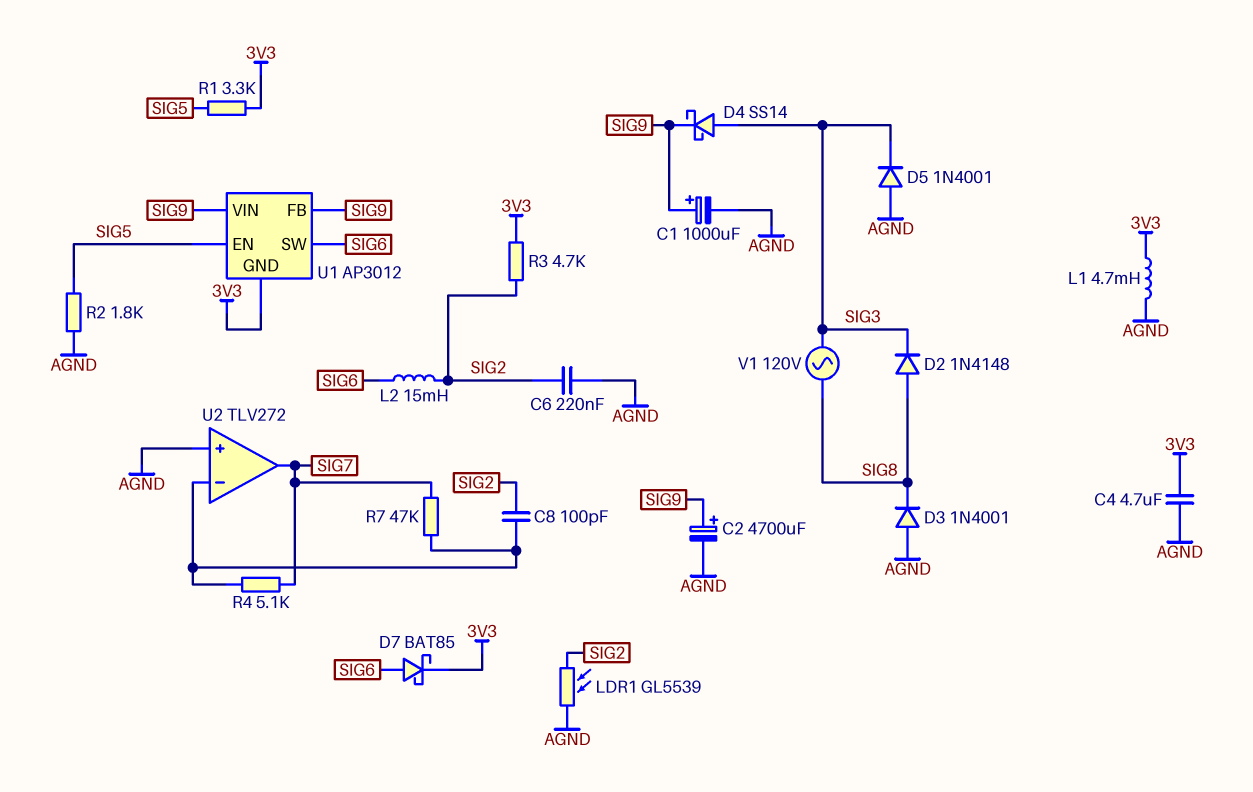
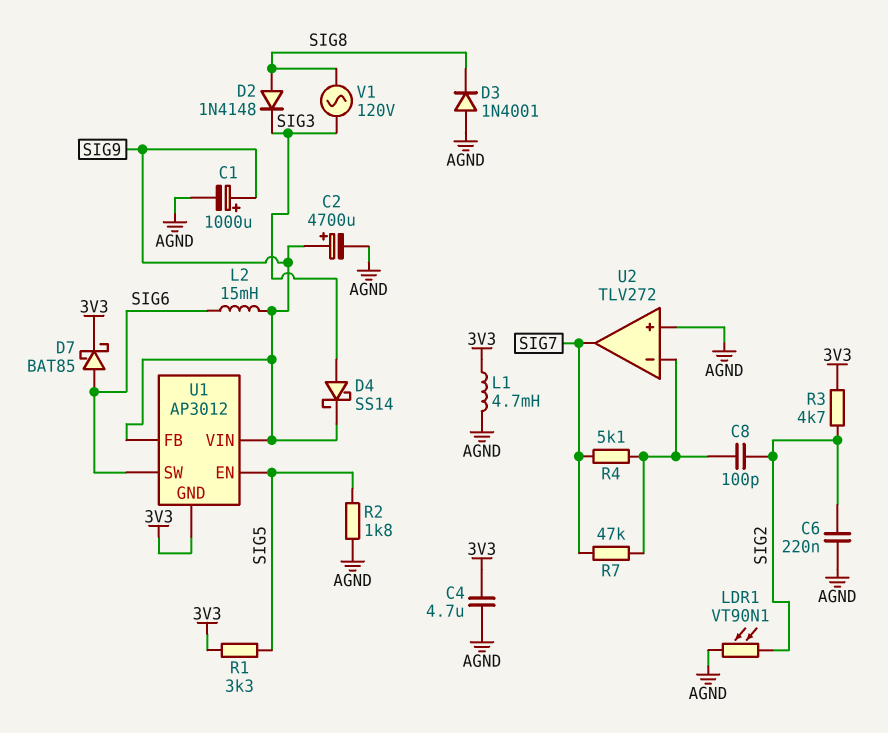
D5: diode 1N4001 (A AGND, K SIG3) -> none
L2: 15mH (SIG2, SIG6) -> 15mH (SIG6, SIG9)
LDR1: GL5539 (AGND, SIG2) -> VT90N1 (AGND, SIG2)

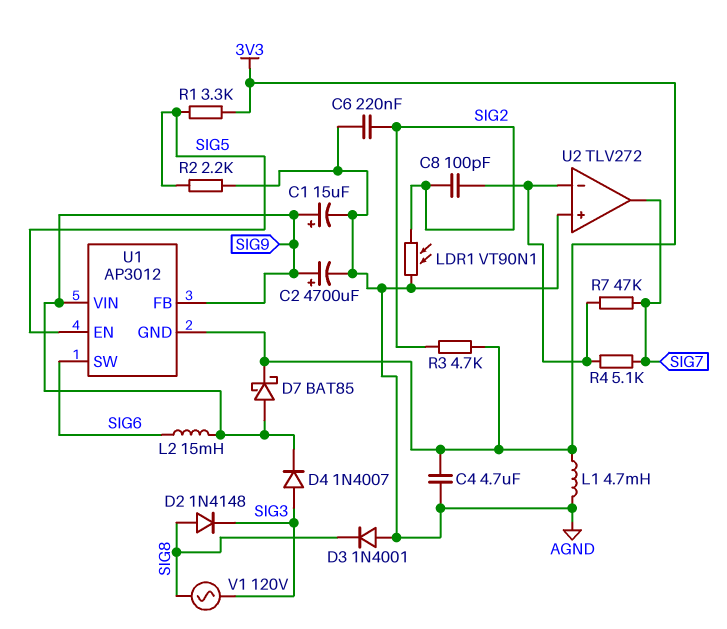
C1: 1000uF (plus SIG9, minus AGND) -> 15uF (plus SIG9, minus AGND)
D4: schottky SS14 (A SIG3, K SIG9) -> diode 1N4007 (A SIG3, K SIG9)
D7: schottky BAT85 (A SIG6, K 3V3) -> schottky BAT85 (A SIG9, K 3V3)
R2: 1.8k (AGND, SIG5) -> 2.2k (AGND, SIG5)

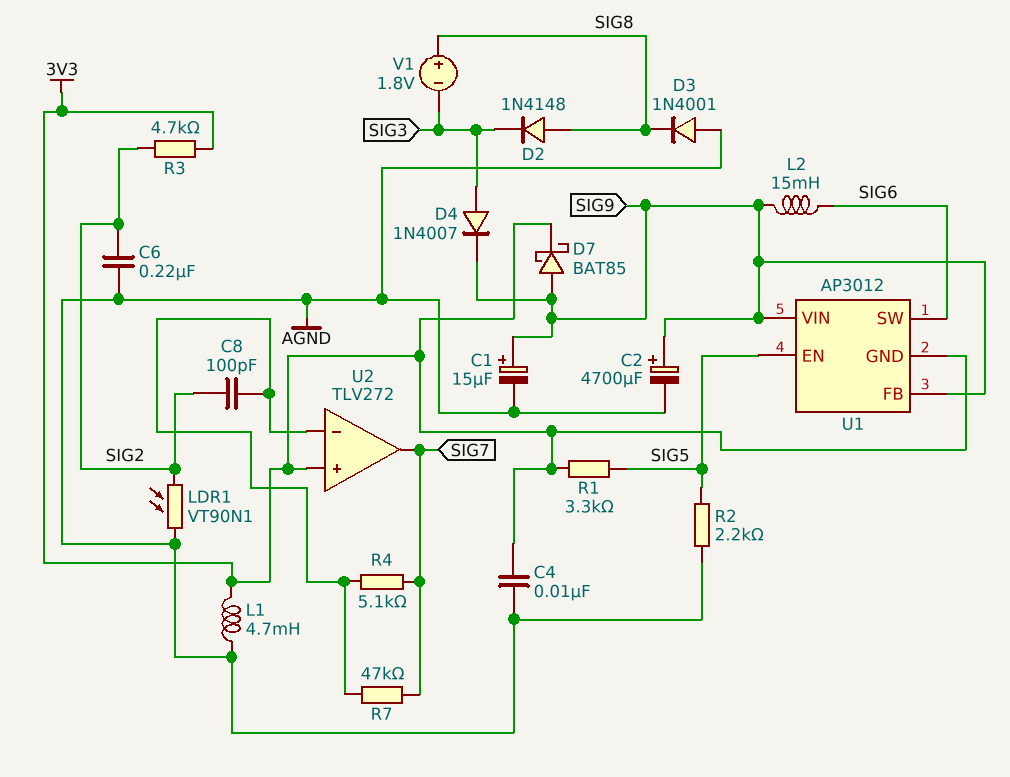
C4: 4.7uF (3V3, AGND) -> 10nF (3V3, AGND)
U2 pin in+: AGND -> 3V3
V1: AC 120V (SIG3, SIG8) -> 1.8V (plus SIG8, minus SIG3)

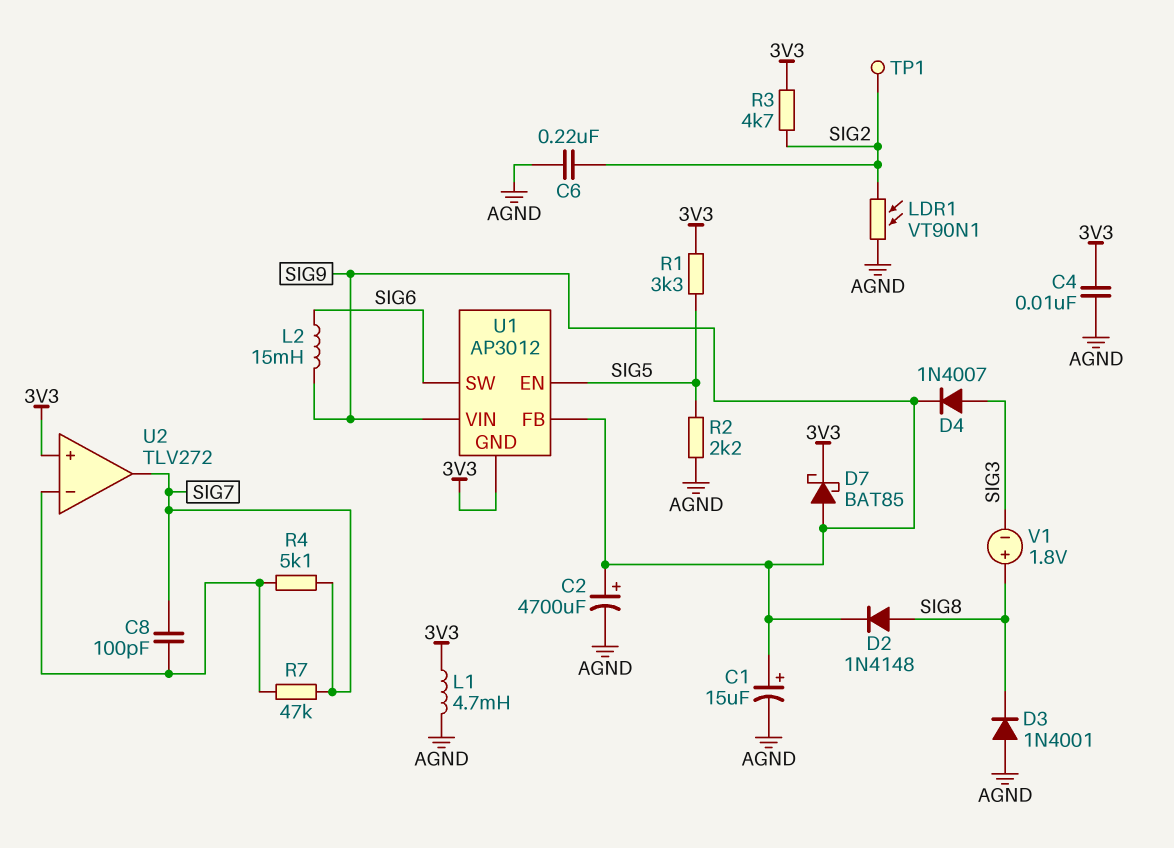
C8: 100pF (SIG2, U2/in-) -> 100pF (SIG7, U2/in-)
D2: diode 1N4148 (A SIG8, K SIG3) -> diode 1N4148 (A SIG8, K SIG9)
TP1: none -> test point (SIG2)

